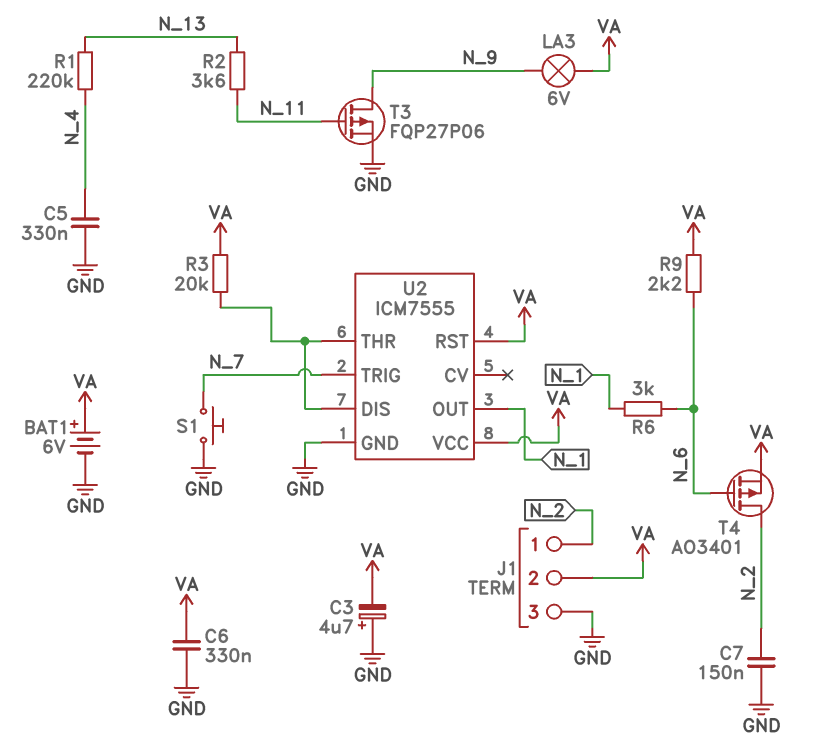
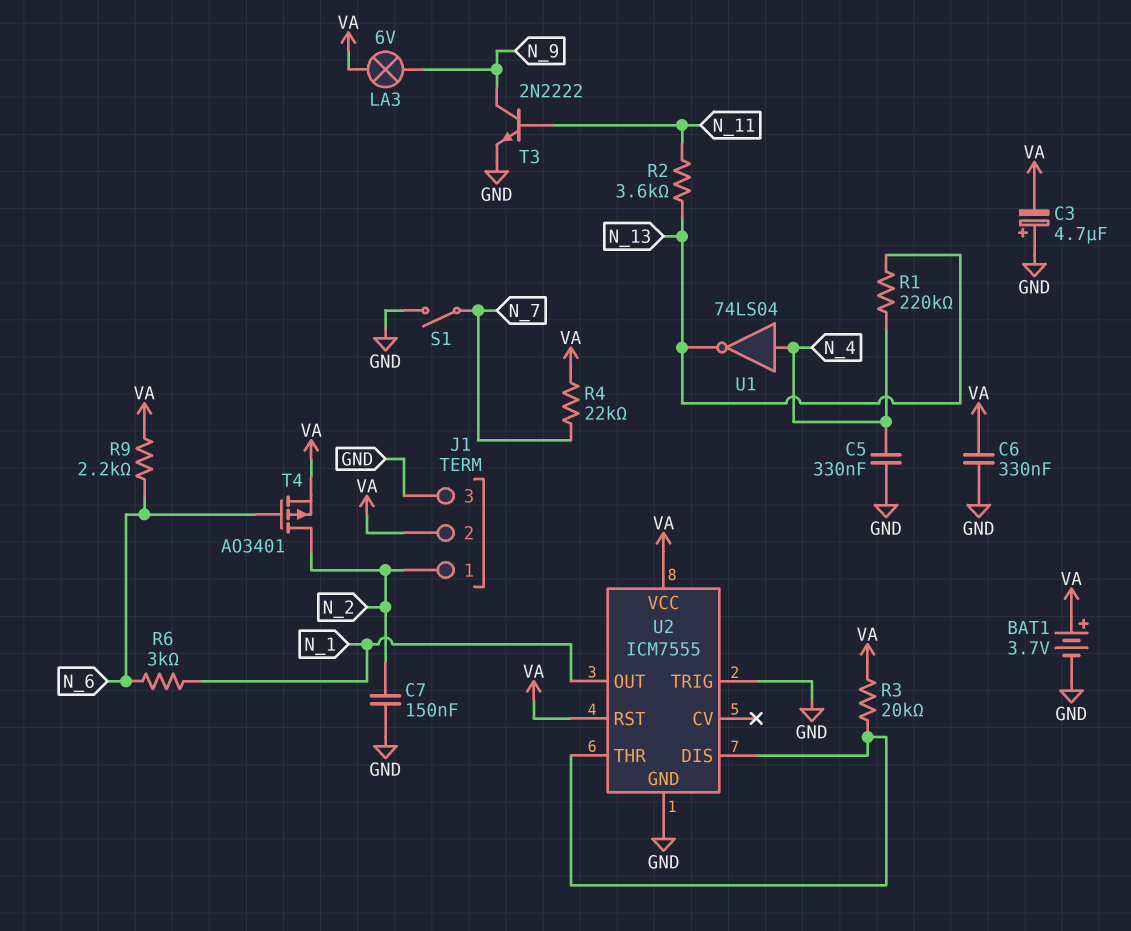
BAT1: 6V (plus VA, minus GND) -> 3.7V (plus VA, minus GND)
R4: none -> 22k (N_7, VA)
S1: button (GND, N_7) -> switch (GND, N_7)
T3: PMOS FQP27P06 (G N_11, D N_9, S GND) -> NPN 2N2222 (B N_11, C N_9, E GND)
U1: none -> NOT 74LS04 (in N_4, out N_13)
U2 pin TRIG: N_7 -> GND

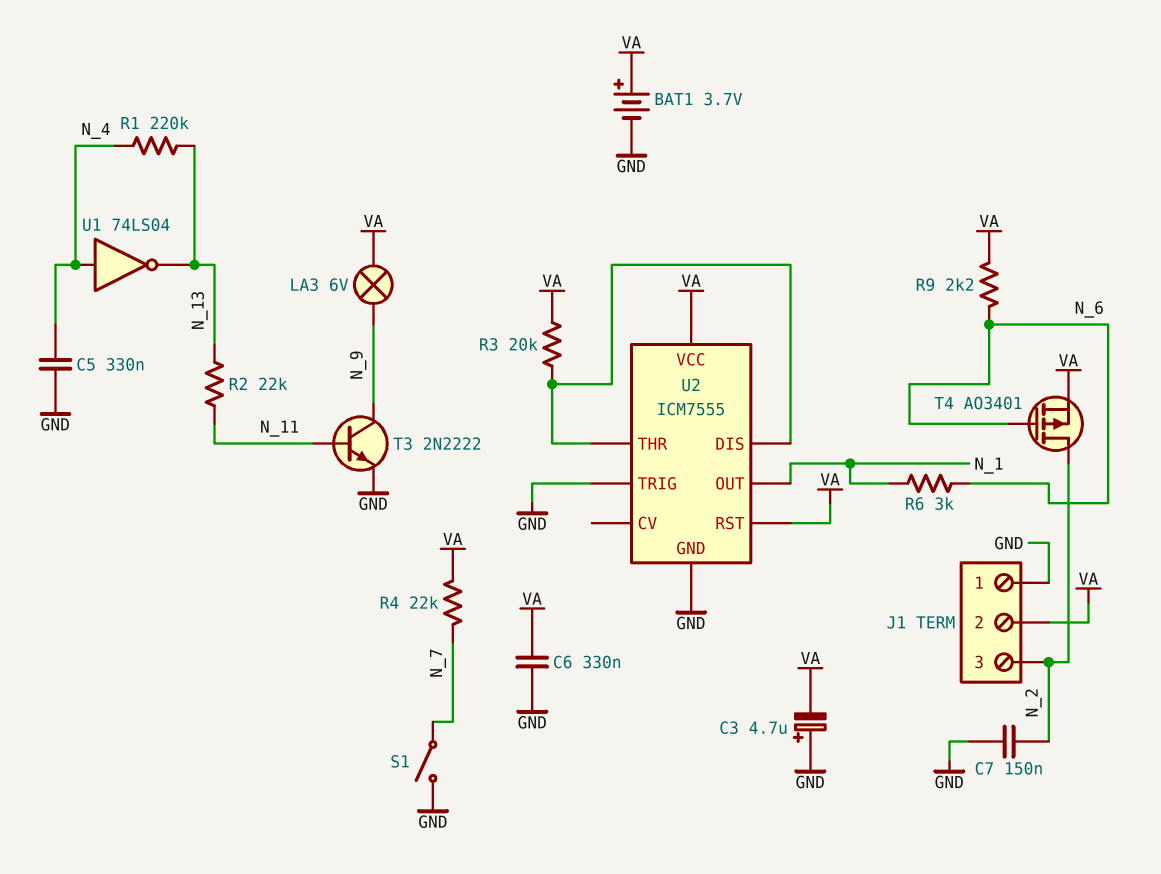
J1 pin 1: N_2 -> GND
J1 pin 3: GND -> N_2
R2: 3.6k (N_11, N_13) -> 22k (N_11, N_13)

